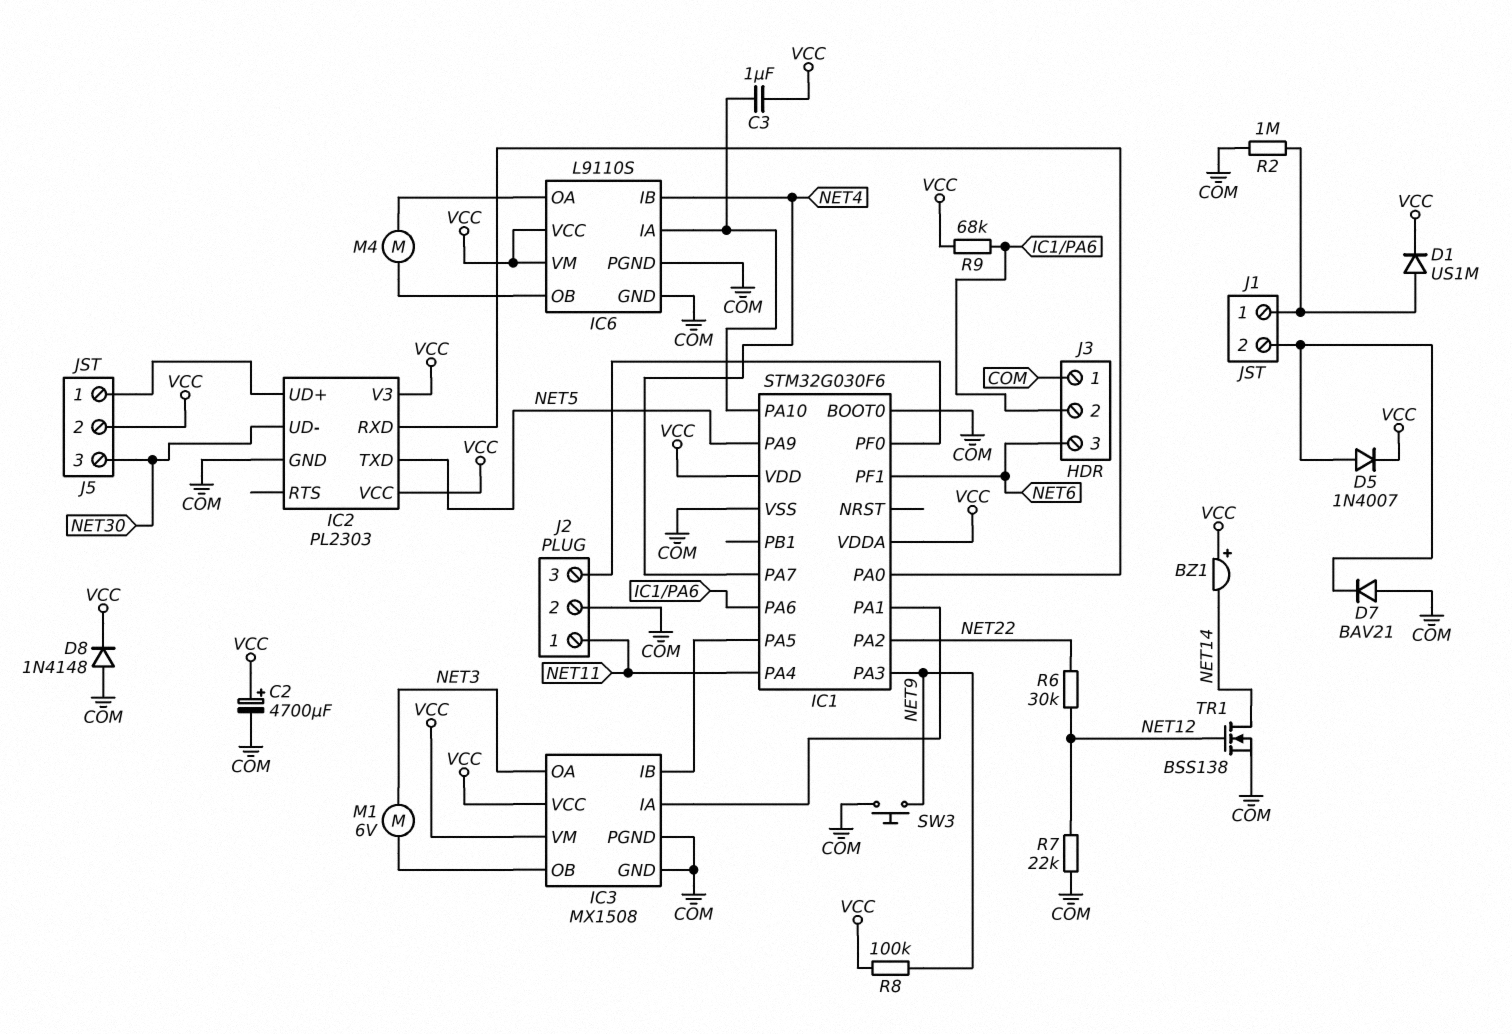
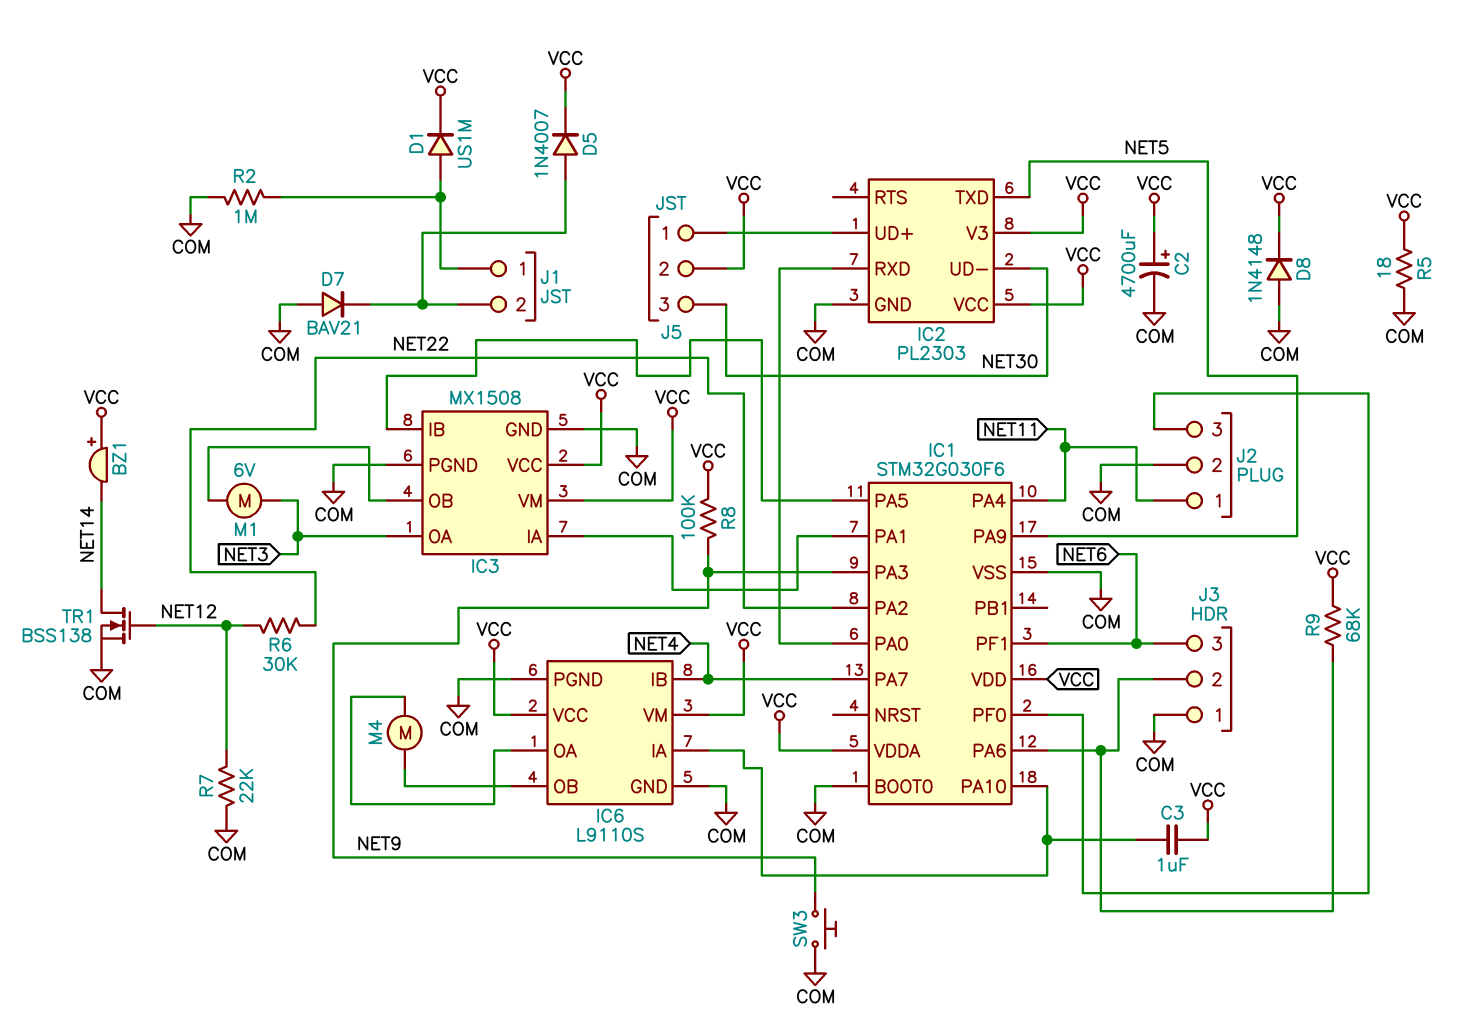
R5: none -> 18 (COM, VCC)

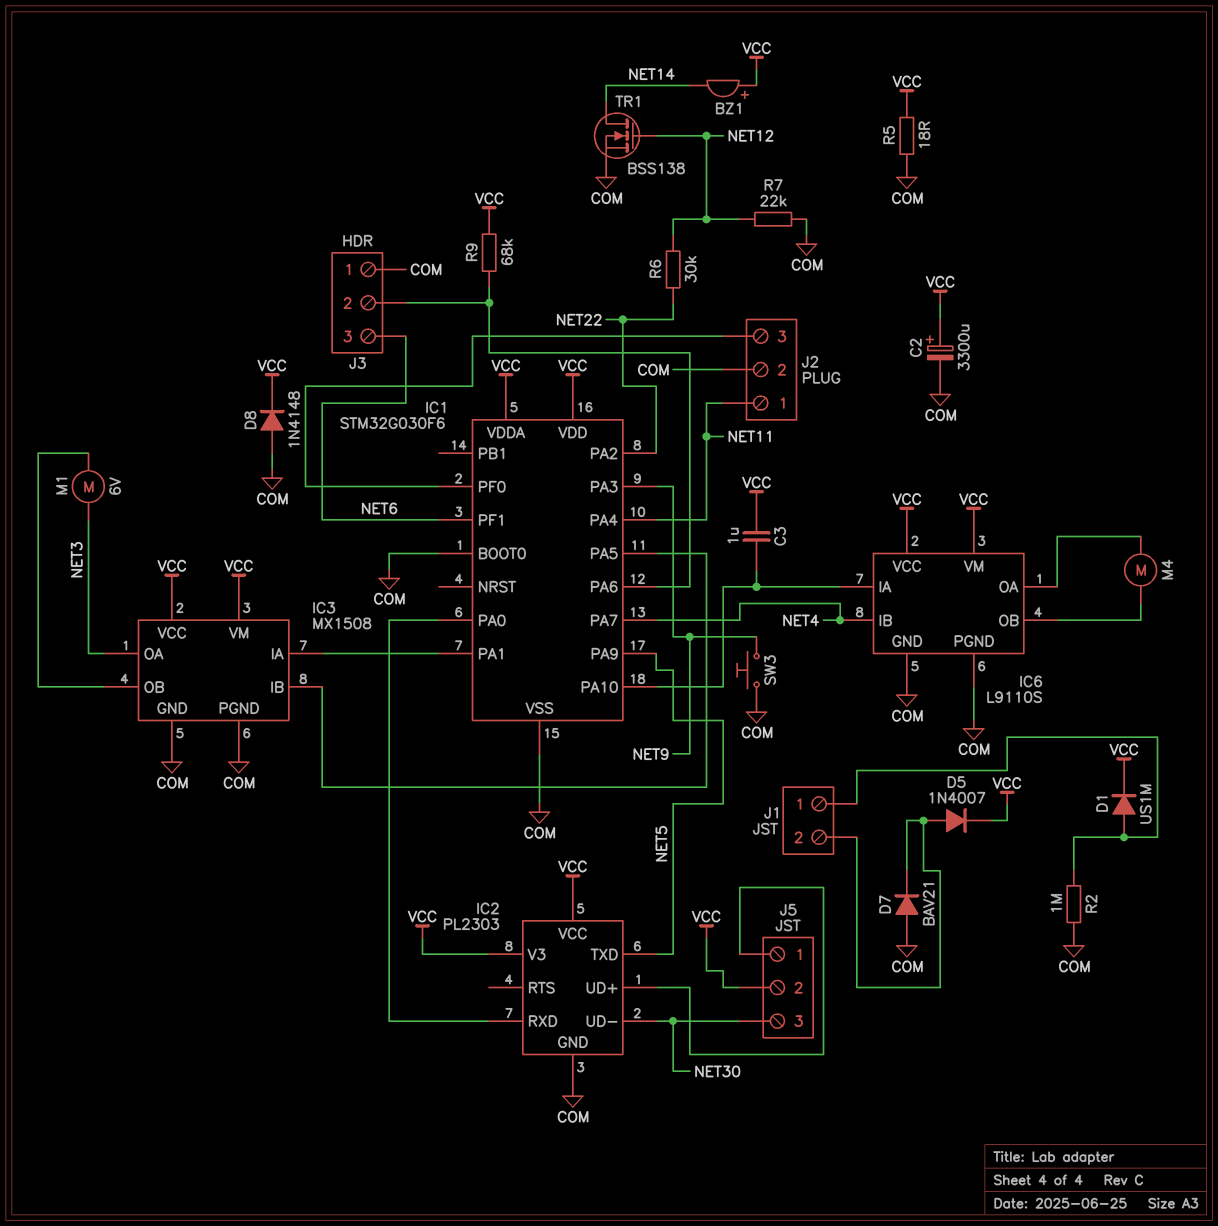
C2: 4700uF (plus VCC, minus COM) -> 3300uF (plus VCC, minus COM)
R8: 100k (NET9, VCC) -> none

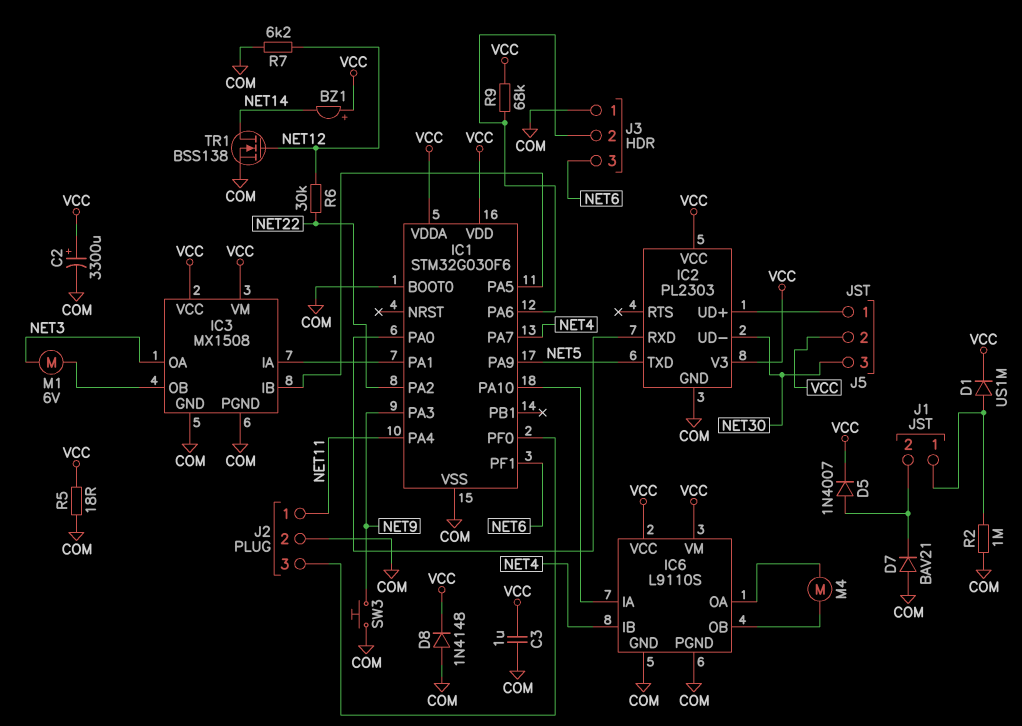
C3: 1uF (IC1/PA10, VCC) -> 1uF (COM, VCC)
R7: 22k (COM, NET12) -> 6.2k (COM, NET12)

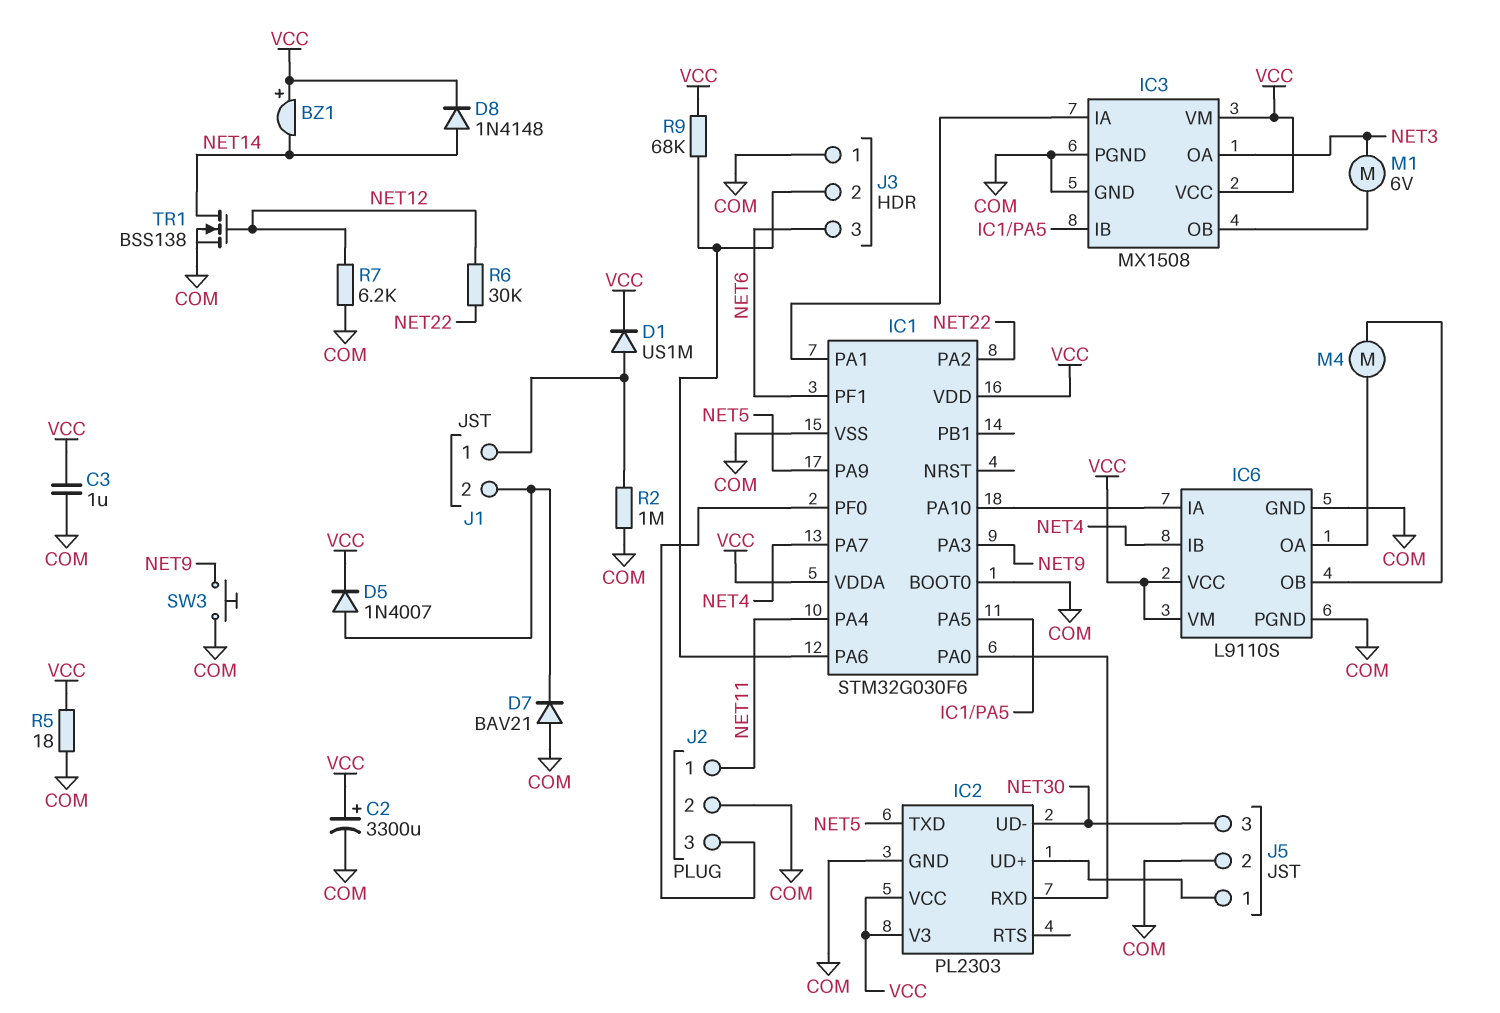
D8: diode 1N4148 (A COM, K VCC) -> diode 1N4148 (A NET14, K VCC)
J5 pin 2: VCC -> COM

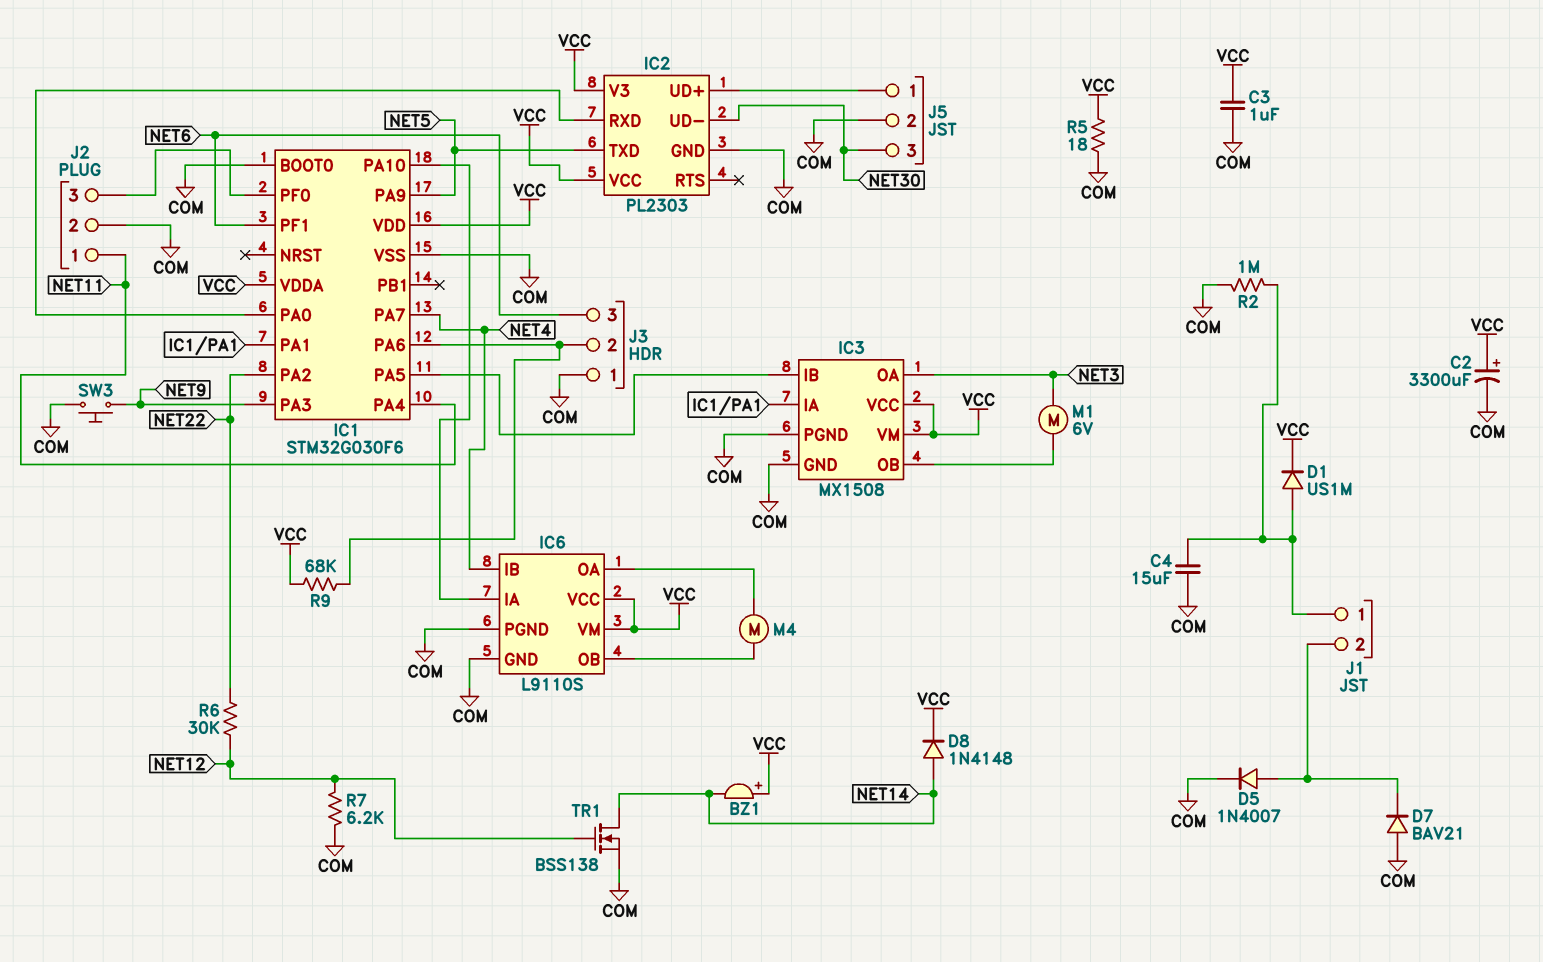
C4: none -> 15uF (COM, J1/1)
D5: diode 1N4007 (A J1/2, K VCC) -> diode 1N4007 (A J1/2, K COM)

